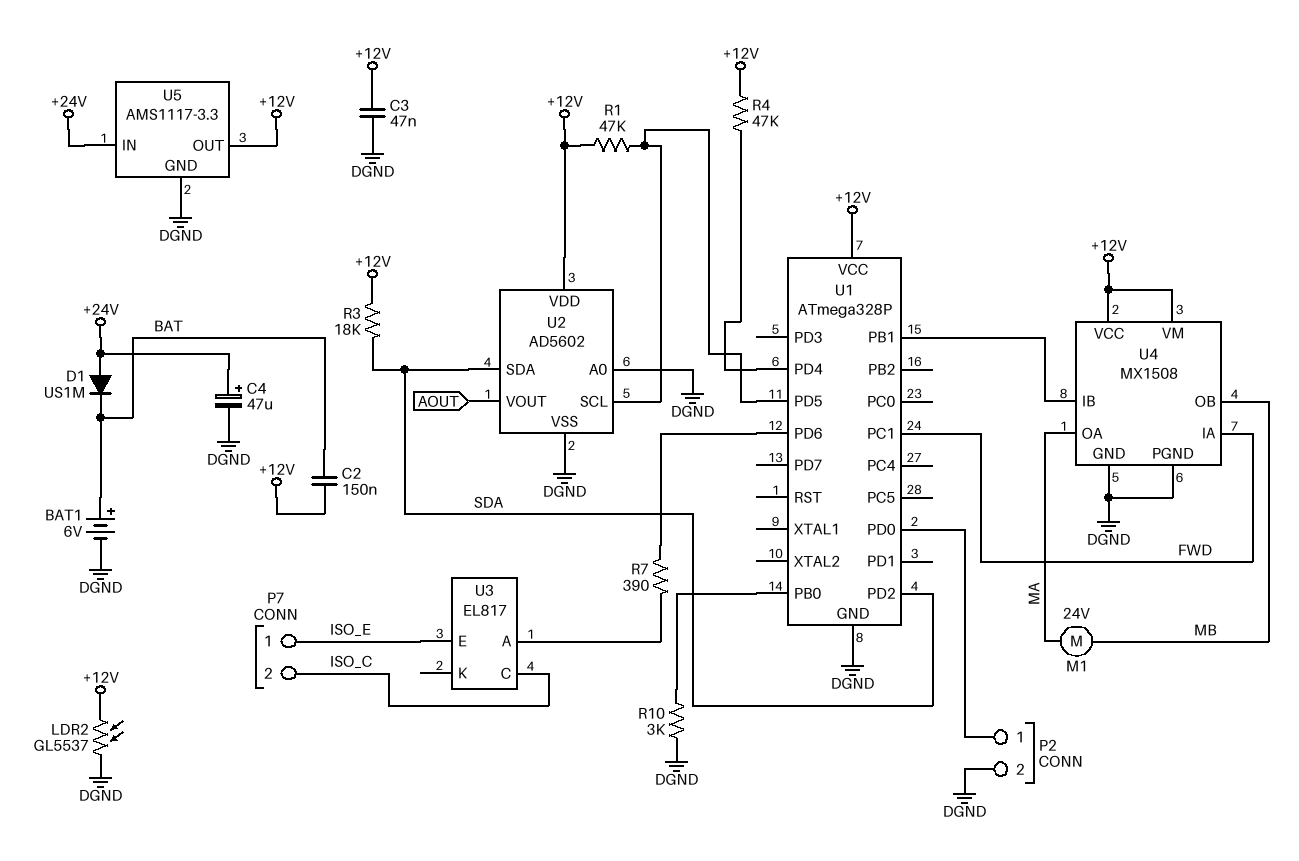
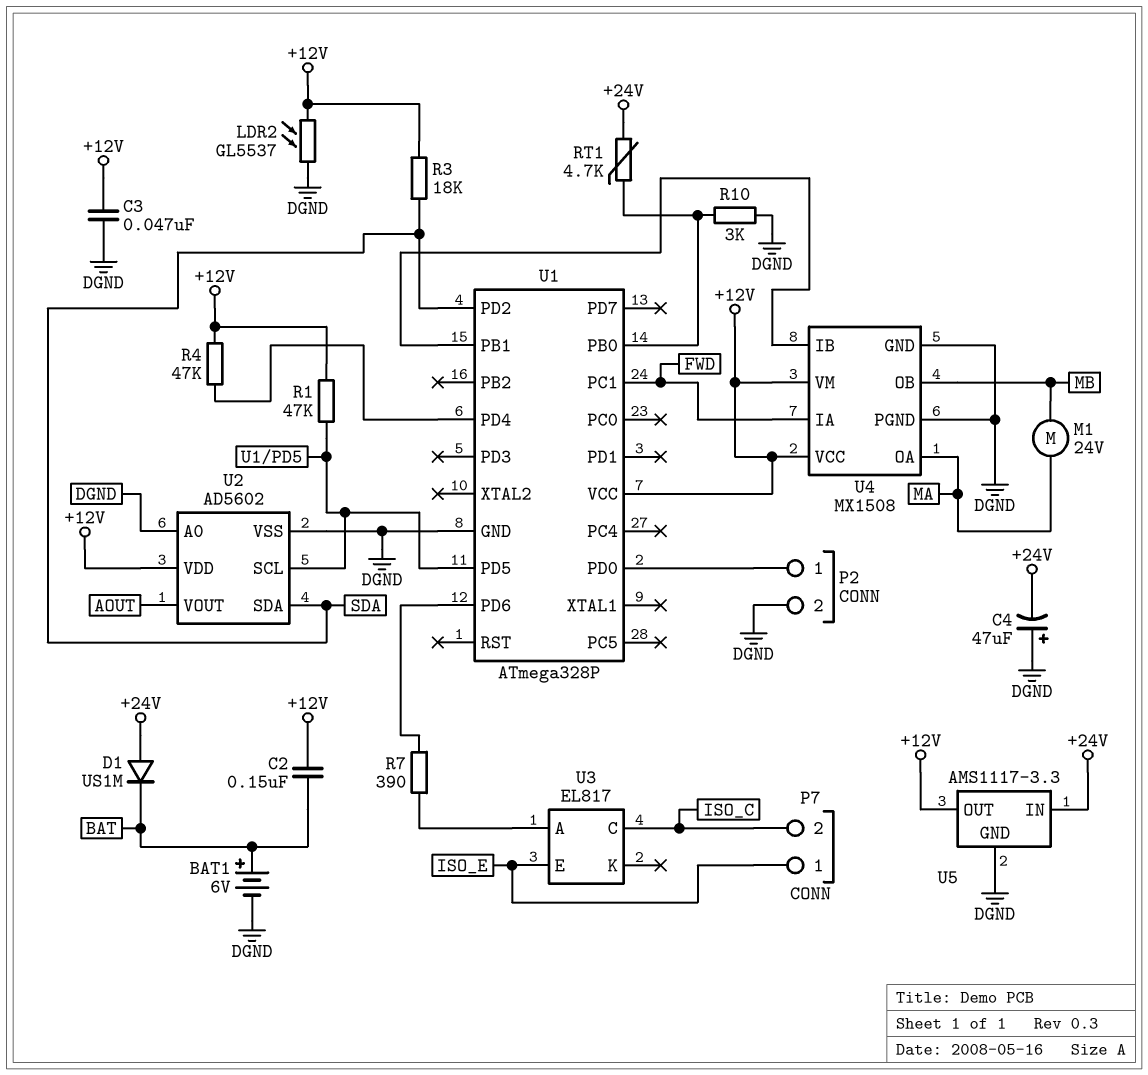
C4: 47uF (plus +24V, minus DGND) -> 47uF (plus DGND, minus +24V)
RT1: none -> 4.7k (+24V, U1/PB0)

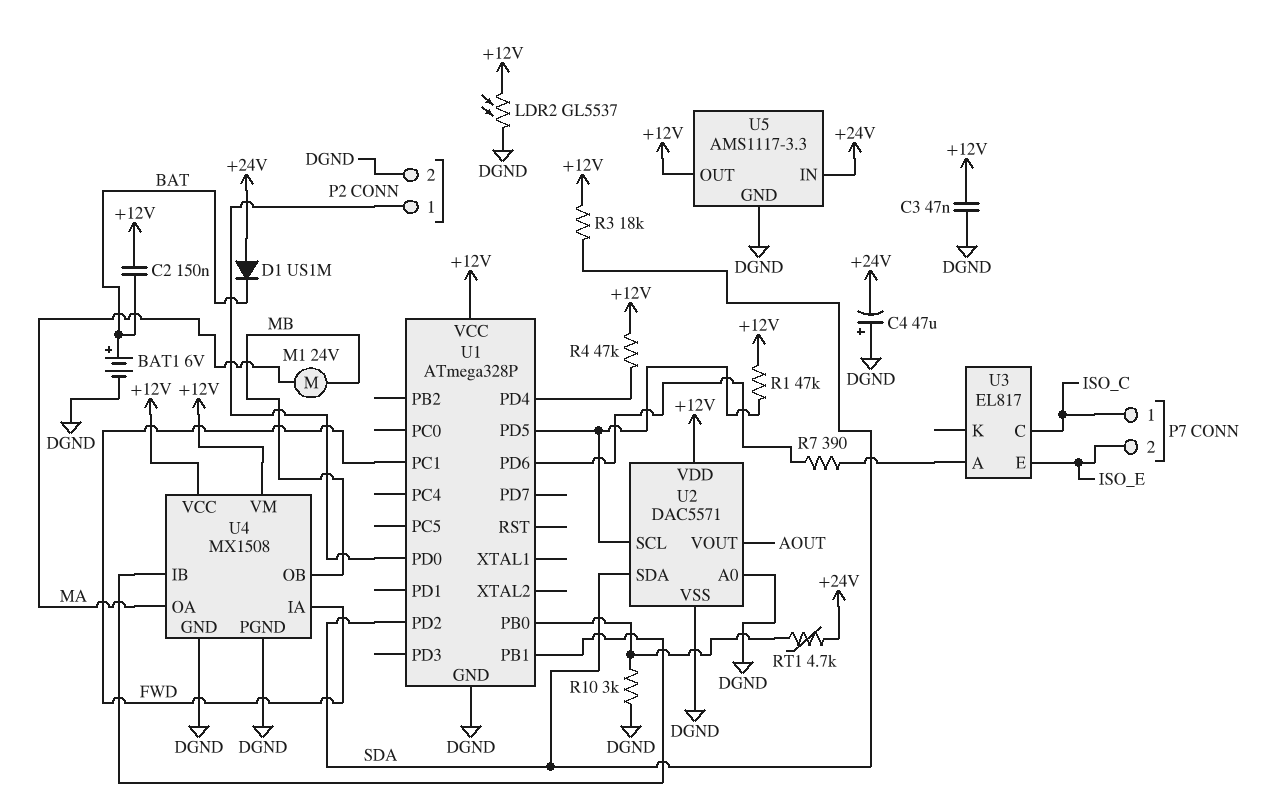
P7 pin 1: ISO_E -> ISO_C
P7 pin 2: ISO_C -> ISO_E
U2: AD5602 -> DAC5571

